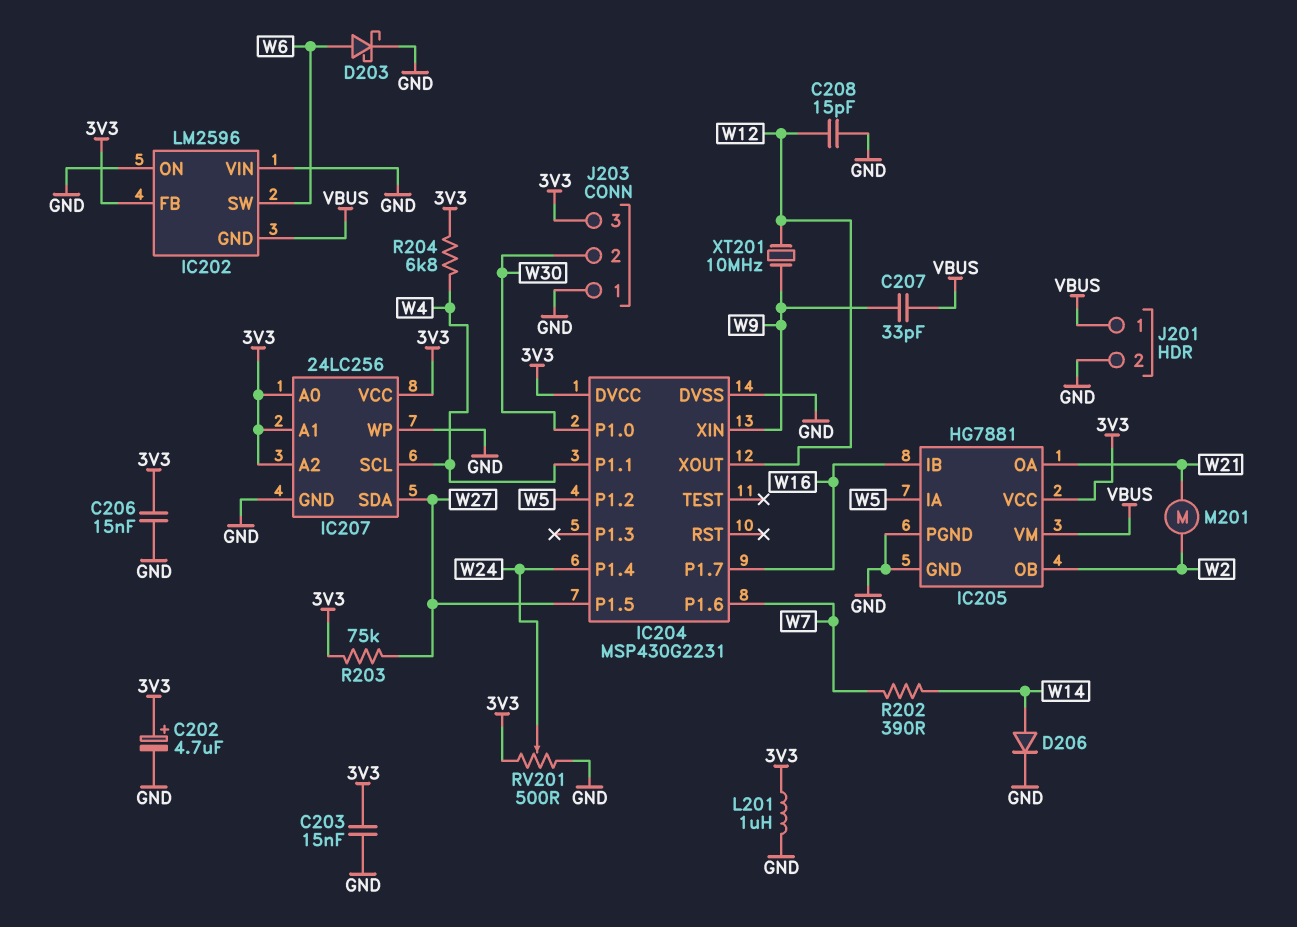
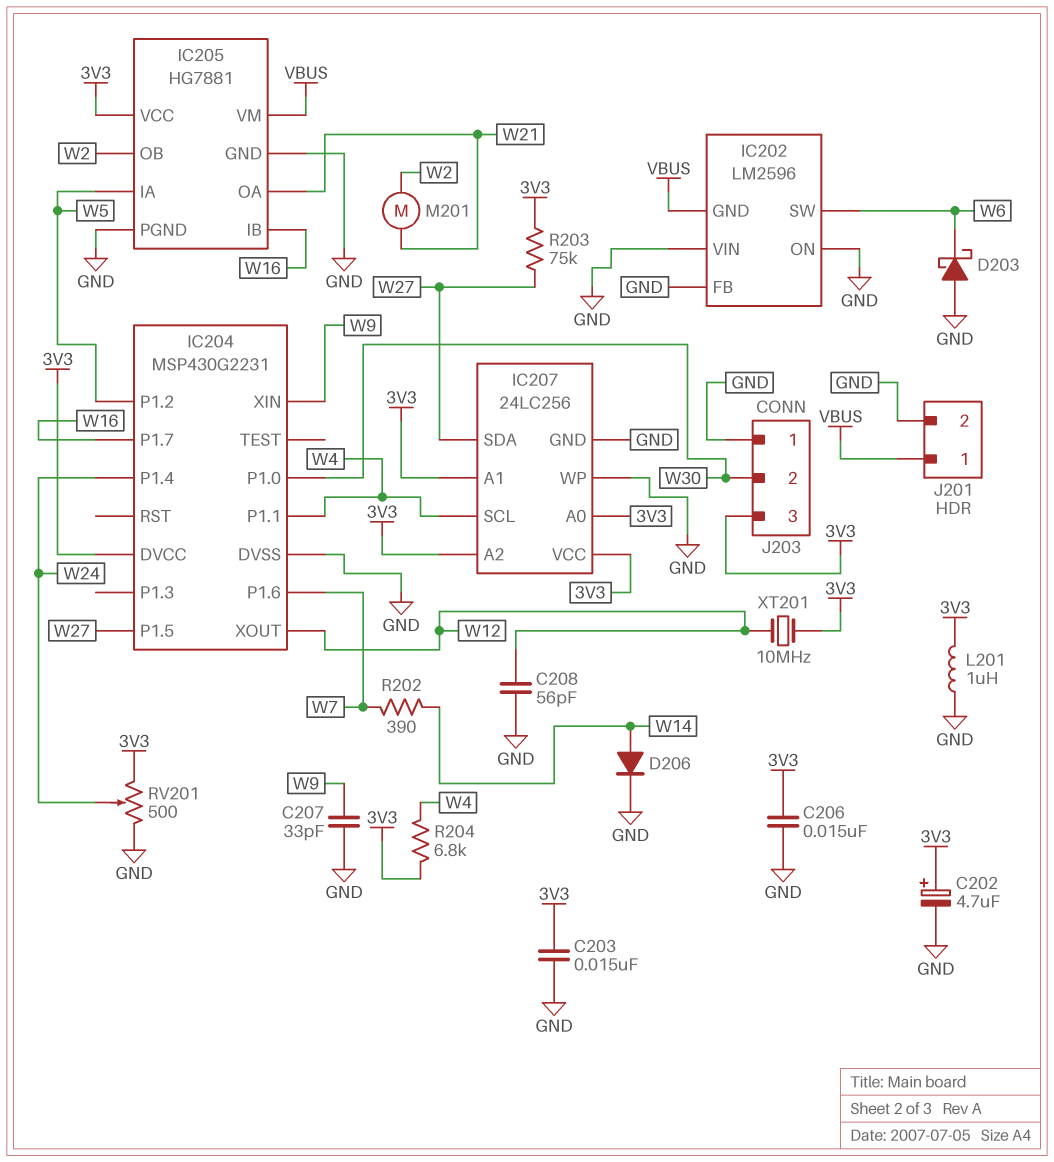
C207: 33pF (VBUS, W9) -> 33pF (GND, W9)
C208: 15pF (GND, W12) -> 56pF (GND, W12)
D203: schottky (A W6, K GND) -> schottky (A GND, K W6)
IC202 pin FB: 3V3 -> GND
XT201: 10MHz (W9, W12) -> 10MHz (3V3, W12)

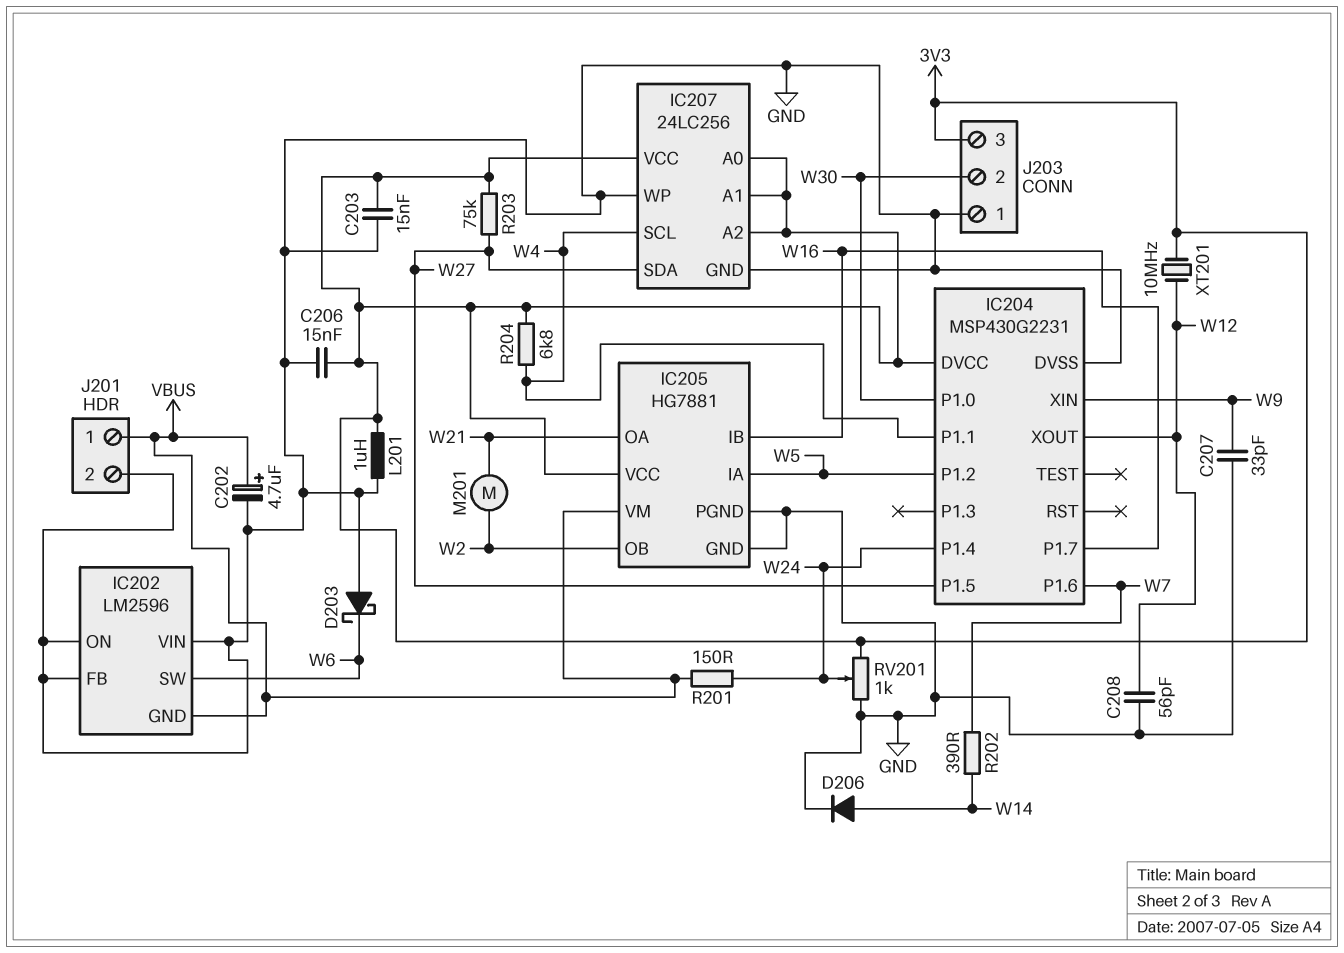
C202: 4.7uF (plus 3V3, minus GND) -> 4.7uF (plus VBUS, minus GND)
R201: none -> 150 (VBUS, W24)
RV201: 500 (3V3, GND, wiper W24) -> 1k (3V3, GND, wiper W24)

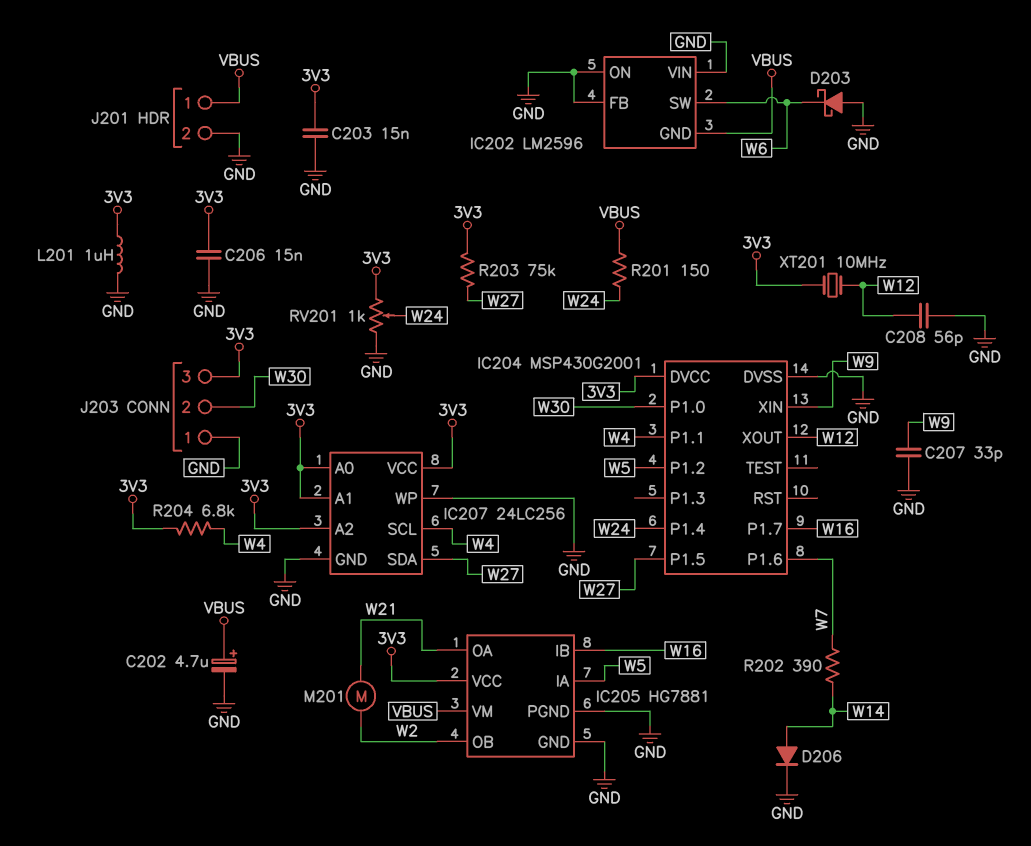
IC204: MSP430G2231 -> MSP430G2001

